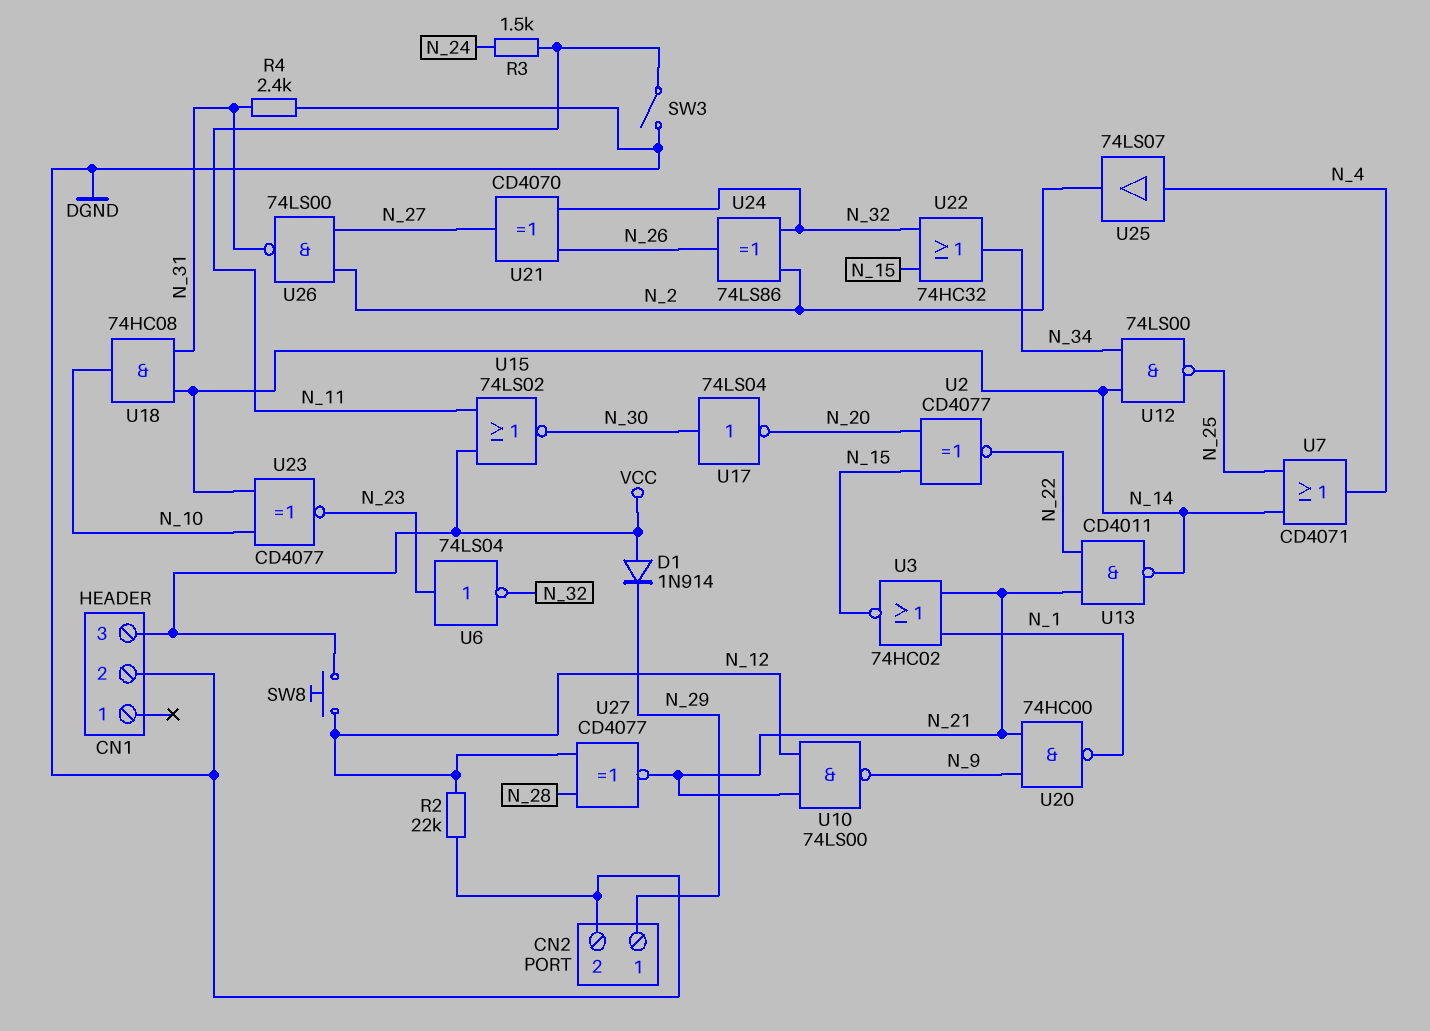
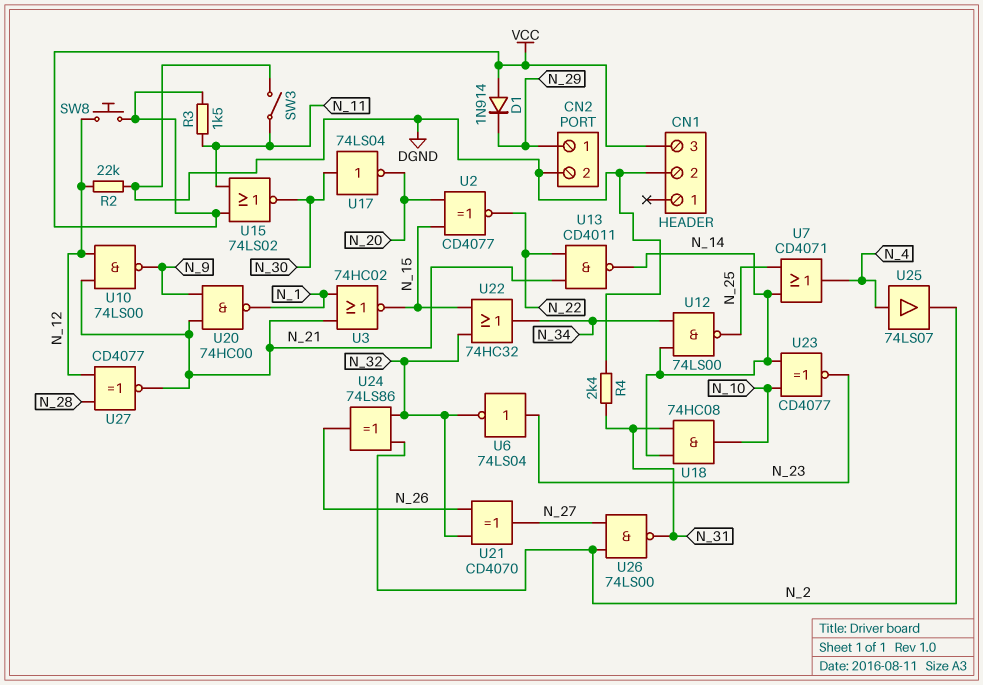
R3: 1.5k (N_11, N_24) -> 1.5k (N_11, VCC)

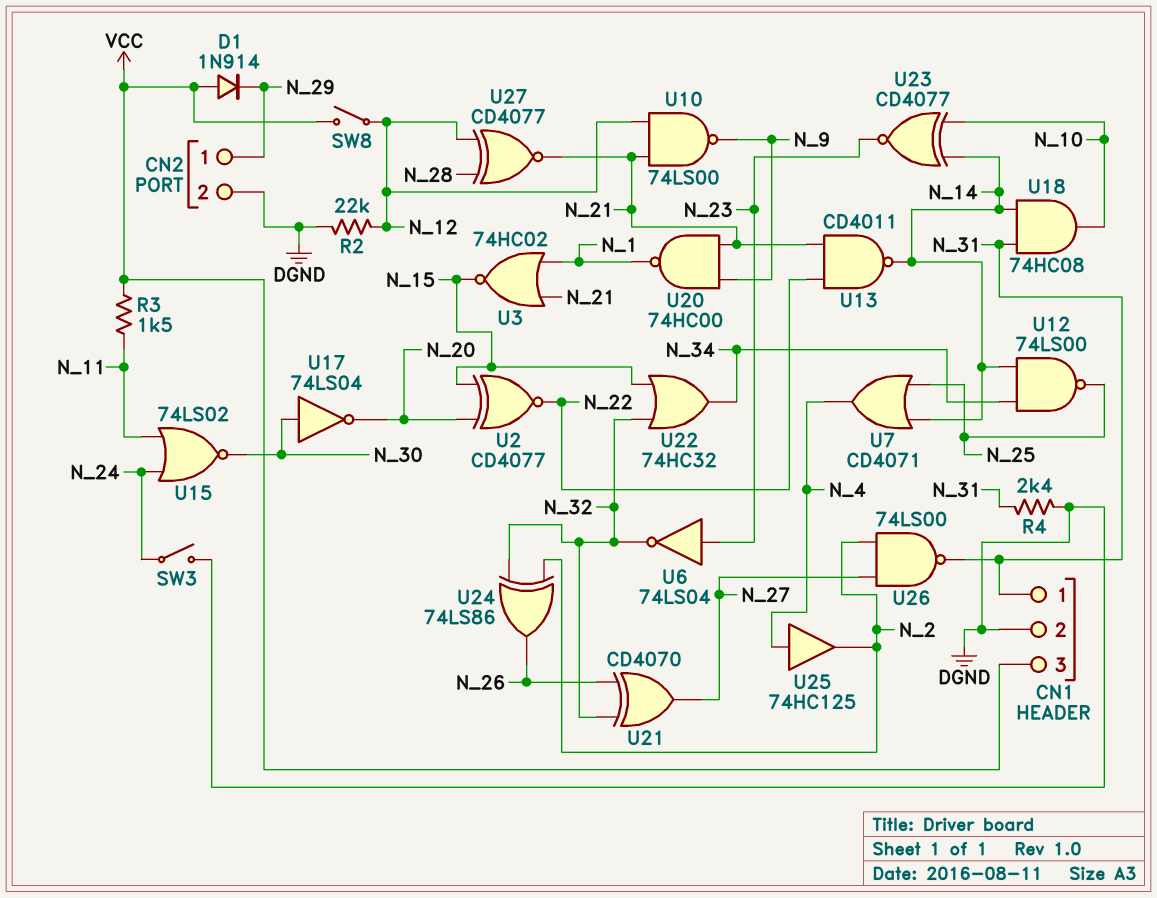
CN1 pin 1: none -> N_31
SW3: switch (DGND, N_11) -> switch (DGND, N_24)
SW8: button (N_12, VCC) -> switch (N_12, VCC)
U15: NOR 74LS02 (in N_11, in VCC, out N_30) -> NOR 74LS02 (in N_11, in N_24, out N_30)
U25: buffer 74LS07 (in N_4, out N_2) -> buffer 74HC125 (in N_4, out N_2)

